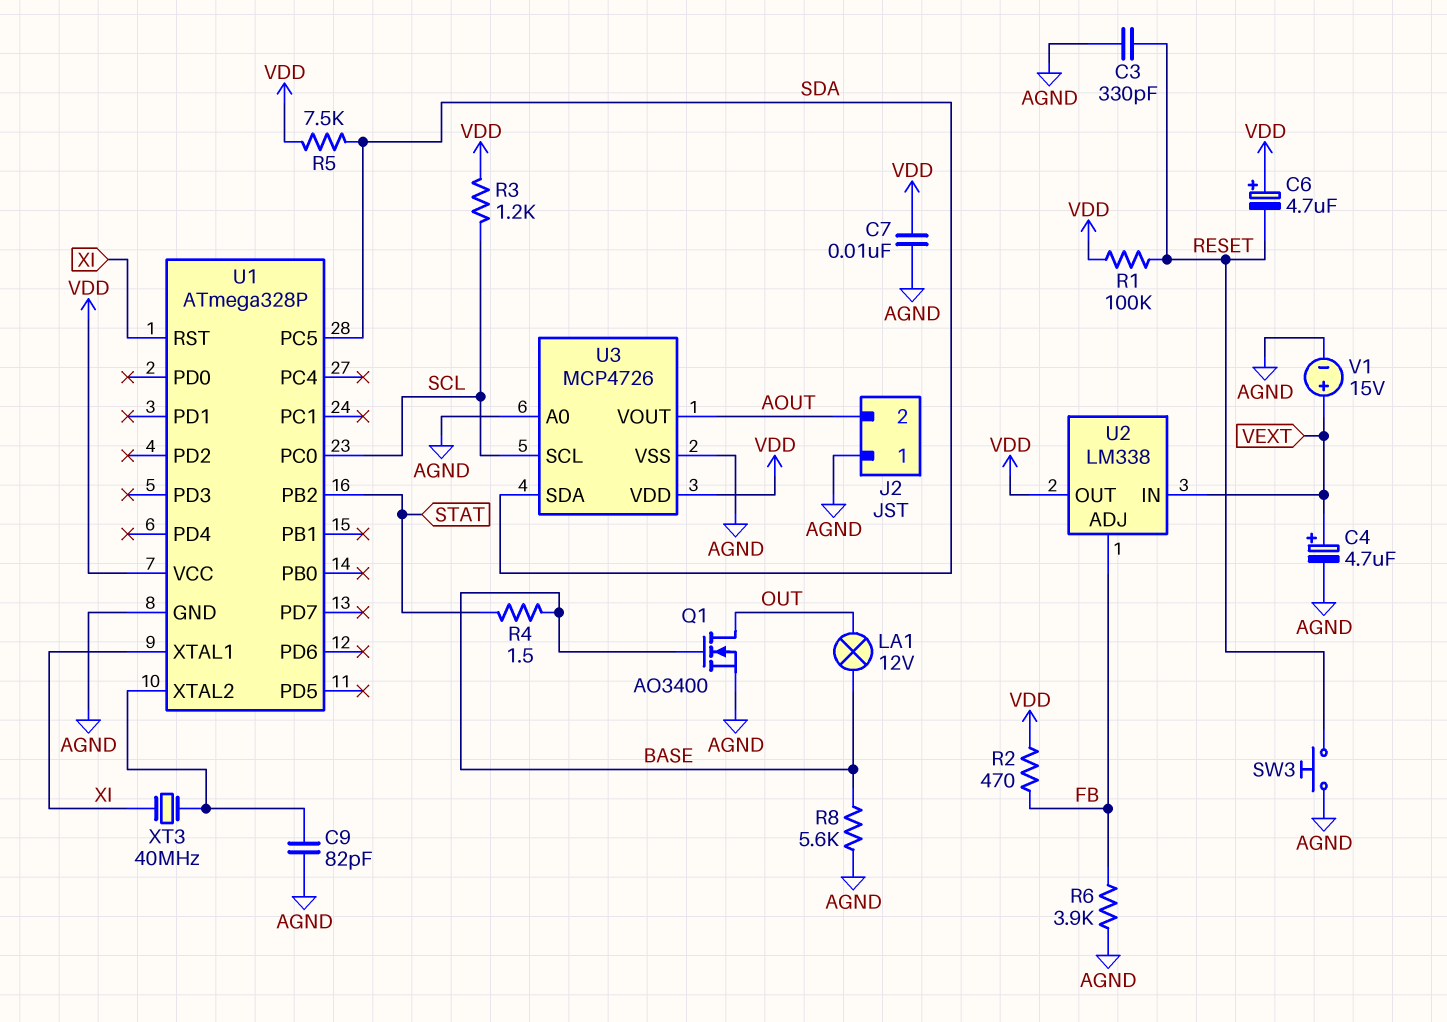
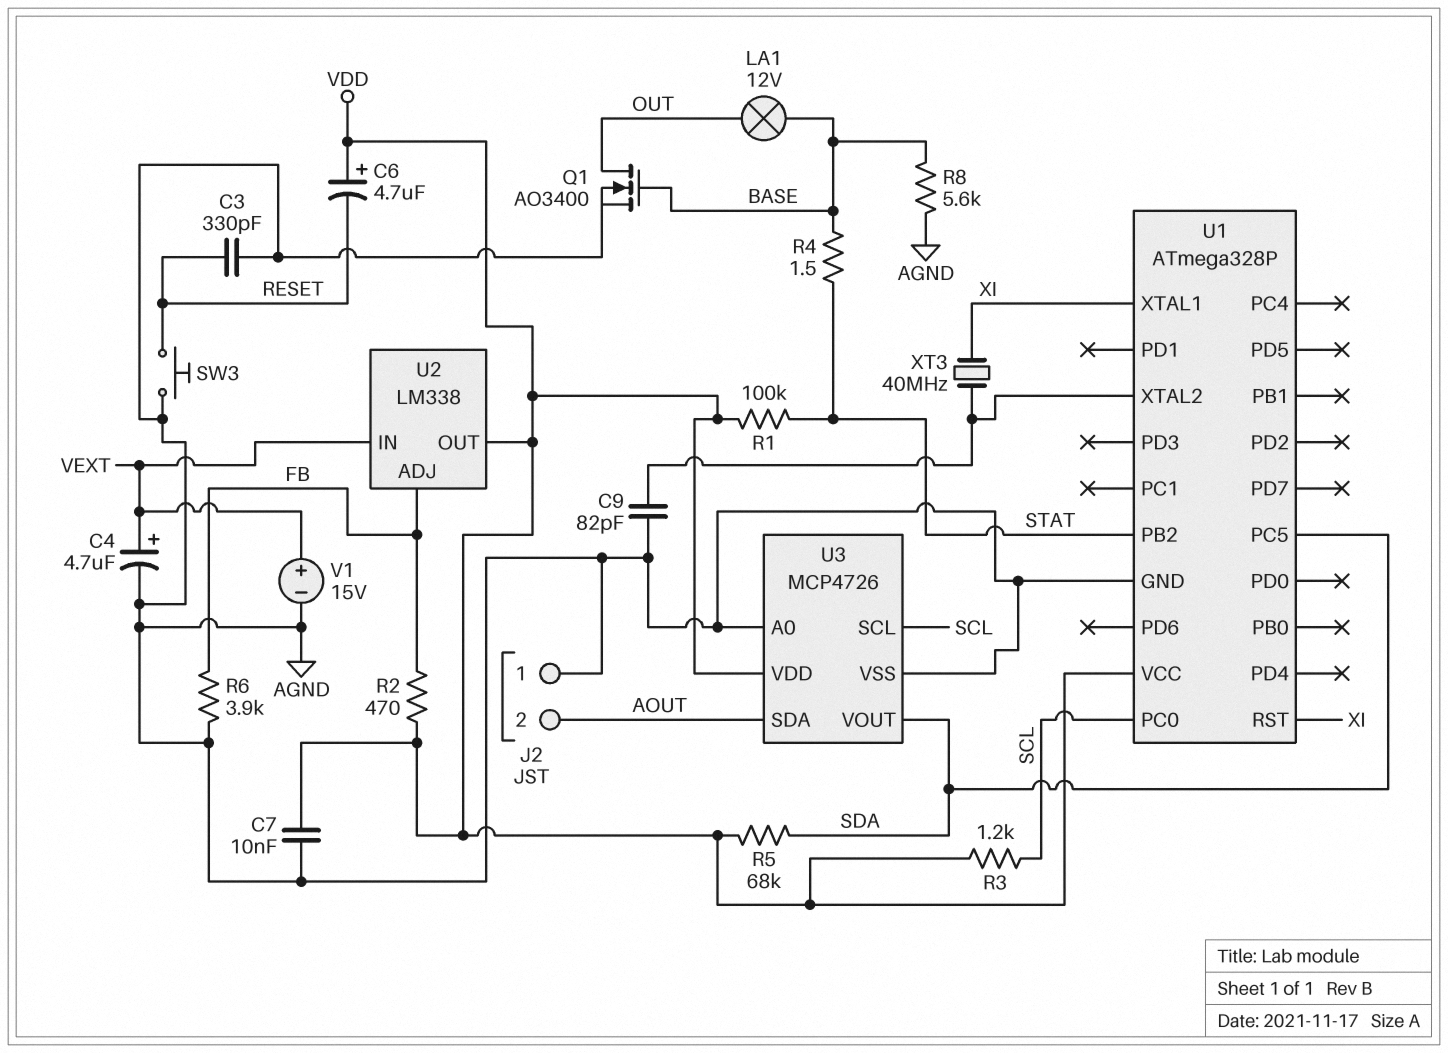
R1: 100k (RESET, VDD) -> 100k (STAT, VDD)
R5: 7.5k (SDA, VDD) -> 68k (SDA, VDD)
U3 pin SDA: SDA -> AOUT
U3 pin VOUT: AOUT -> SDA

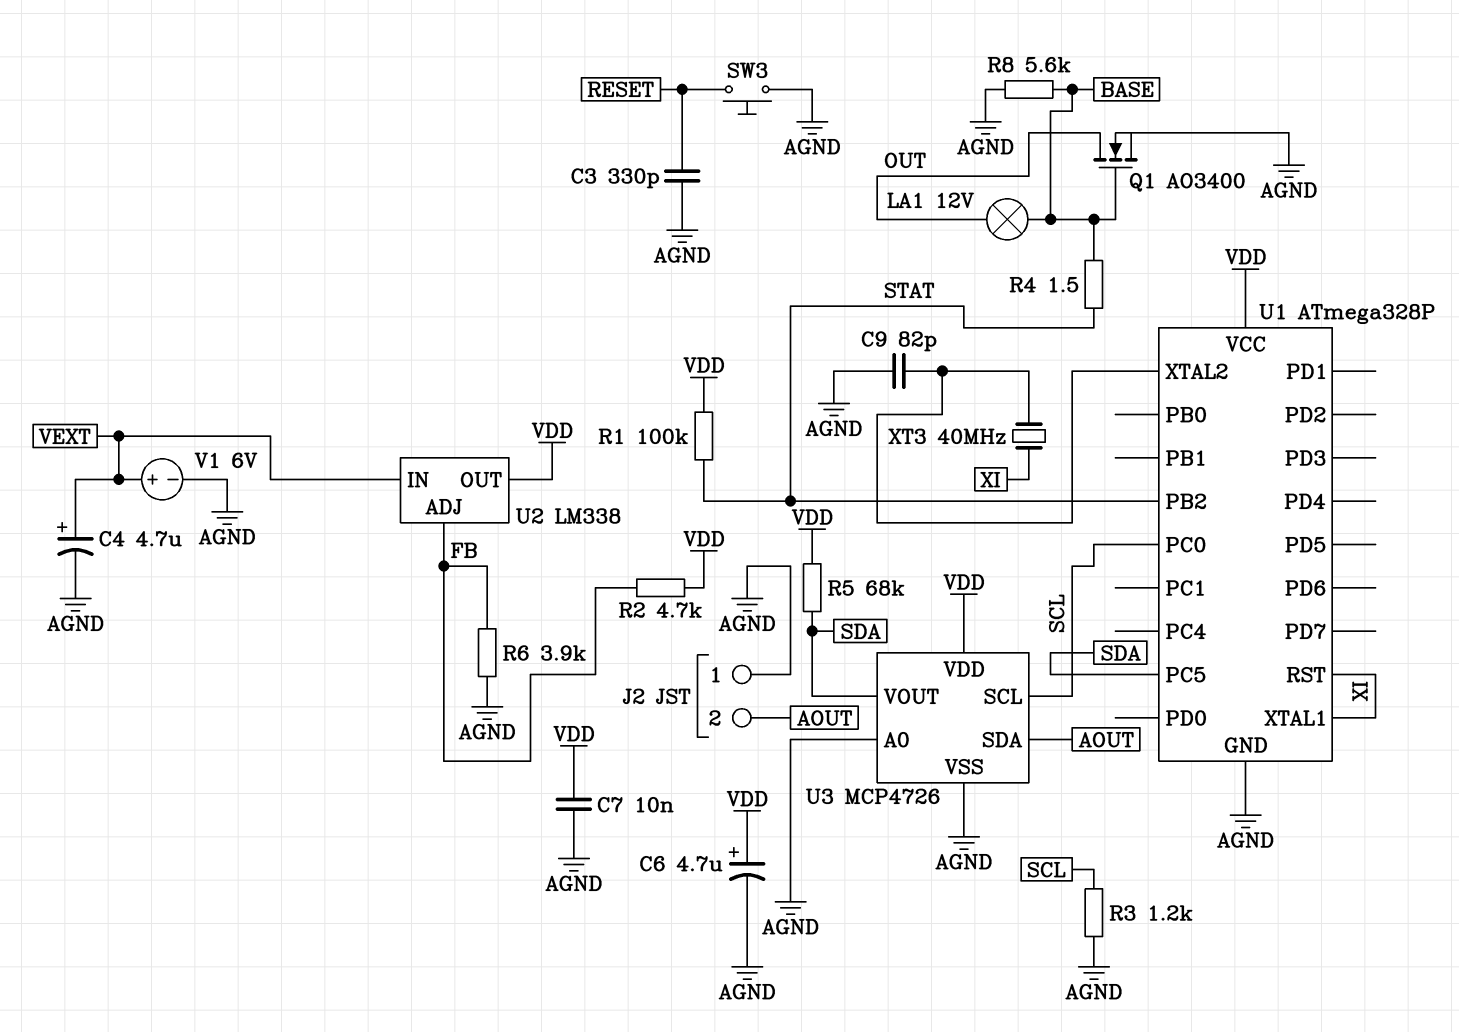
C6: 4.7uF (plus VDD, minus RESET) -> 4.7uF (plus VDD, minus AGND)
R2: 470 (FB, VDD) -> 4.7k (FB, VDD)
R3: 1.2k (SCL, VDD) -> 1.2k (AGND, SCL)
V1: 15V (plus VEXT, minus AGND) -> 6V (plus VEXT, minus AGND)

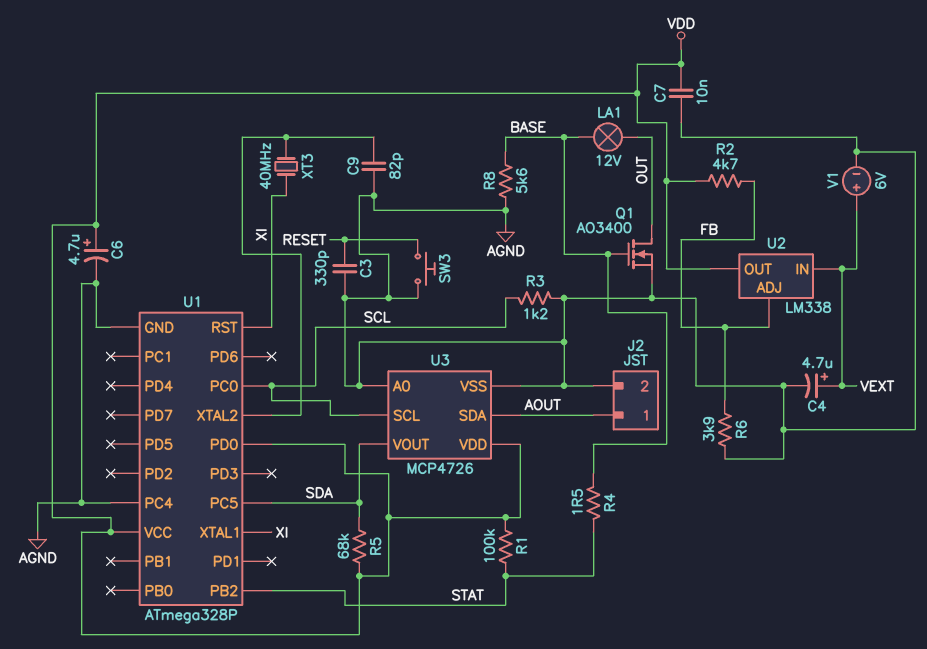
J2 pin 1: AGND -> AOUT
J2 pin 2: AOUT -> AGND
U1 pin PC4: none -> AGND
U1 pin PD0: none -> VDD

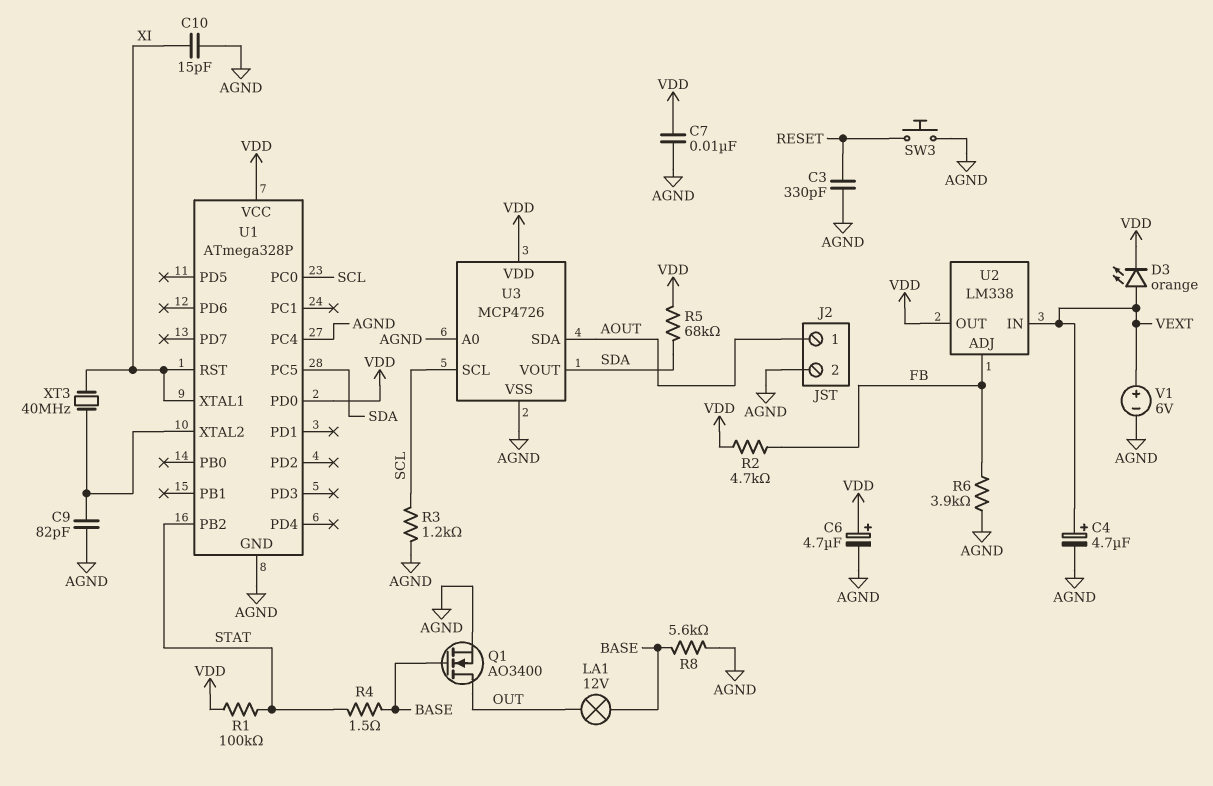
C10: none -> 15pF (AGND, XI)
D3: none -> LED orange (A VEXT, K VDD)

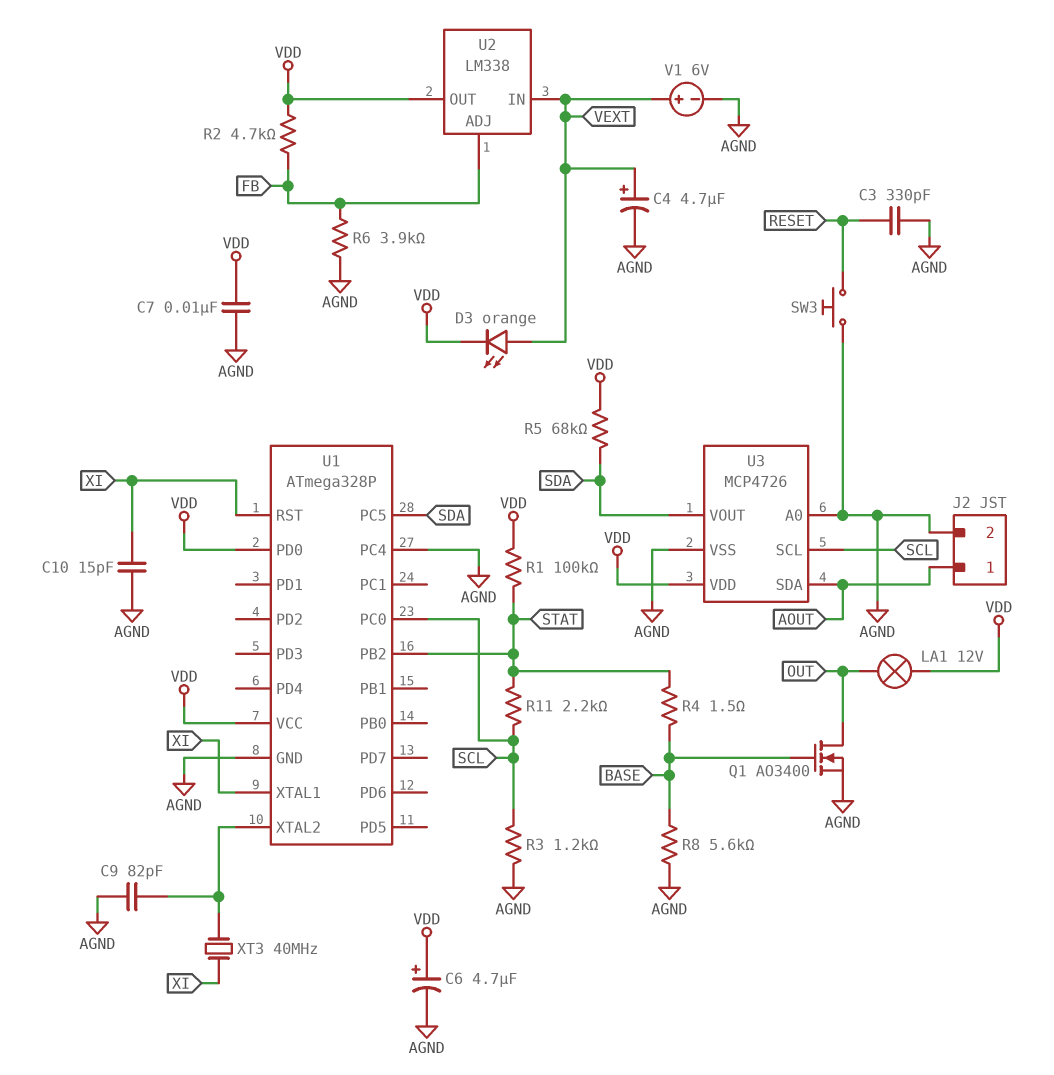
LA1: lamp 12V (BASE, OUT) -> lamp 12V (OUT, VDD)
R11: none -> 2.2k (SCL, STAT)

